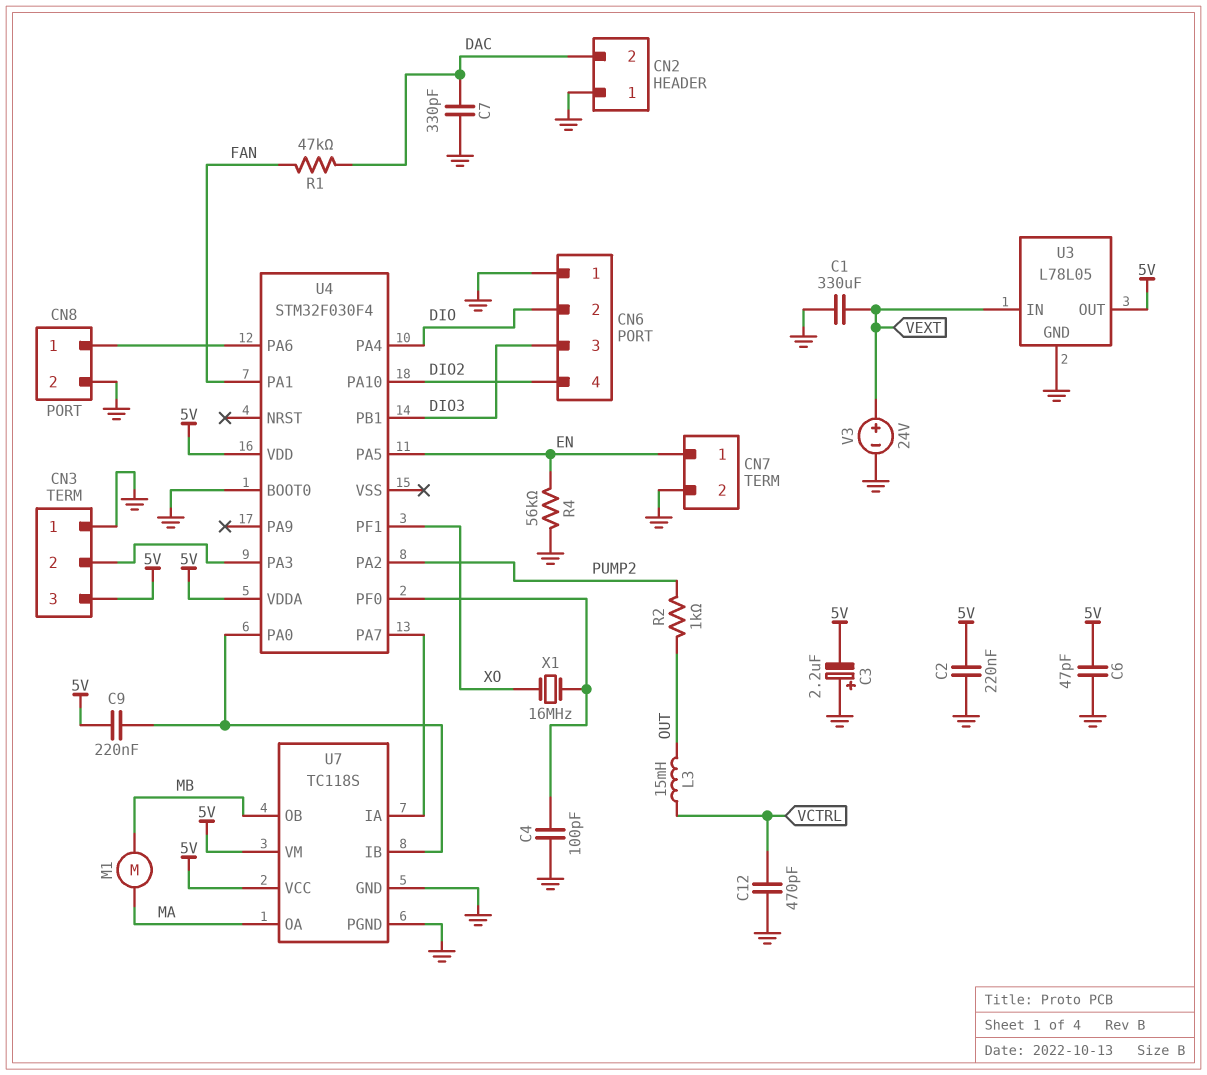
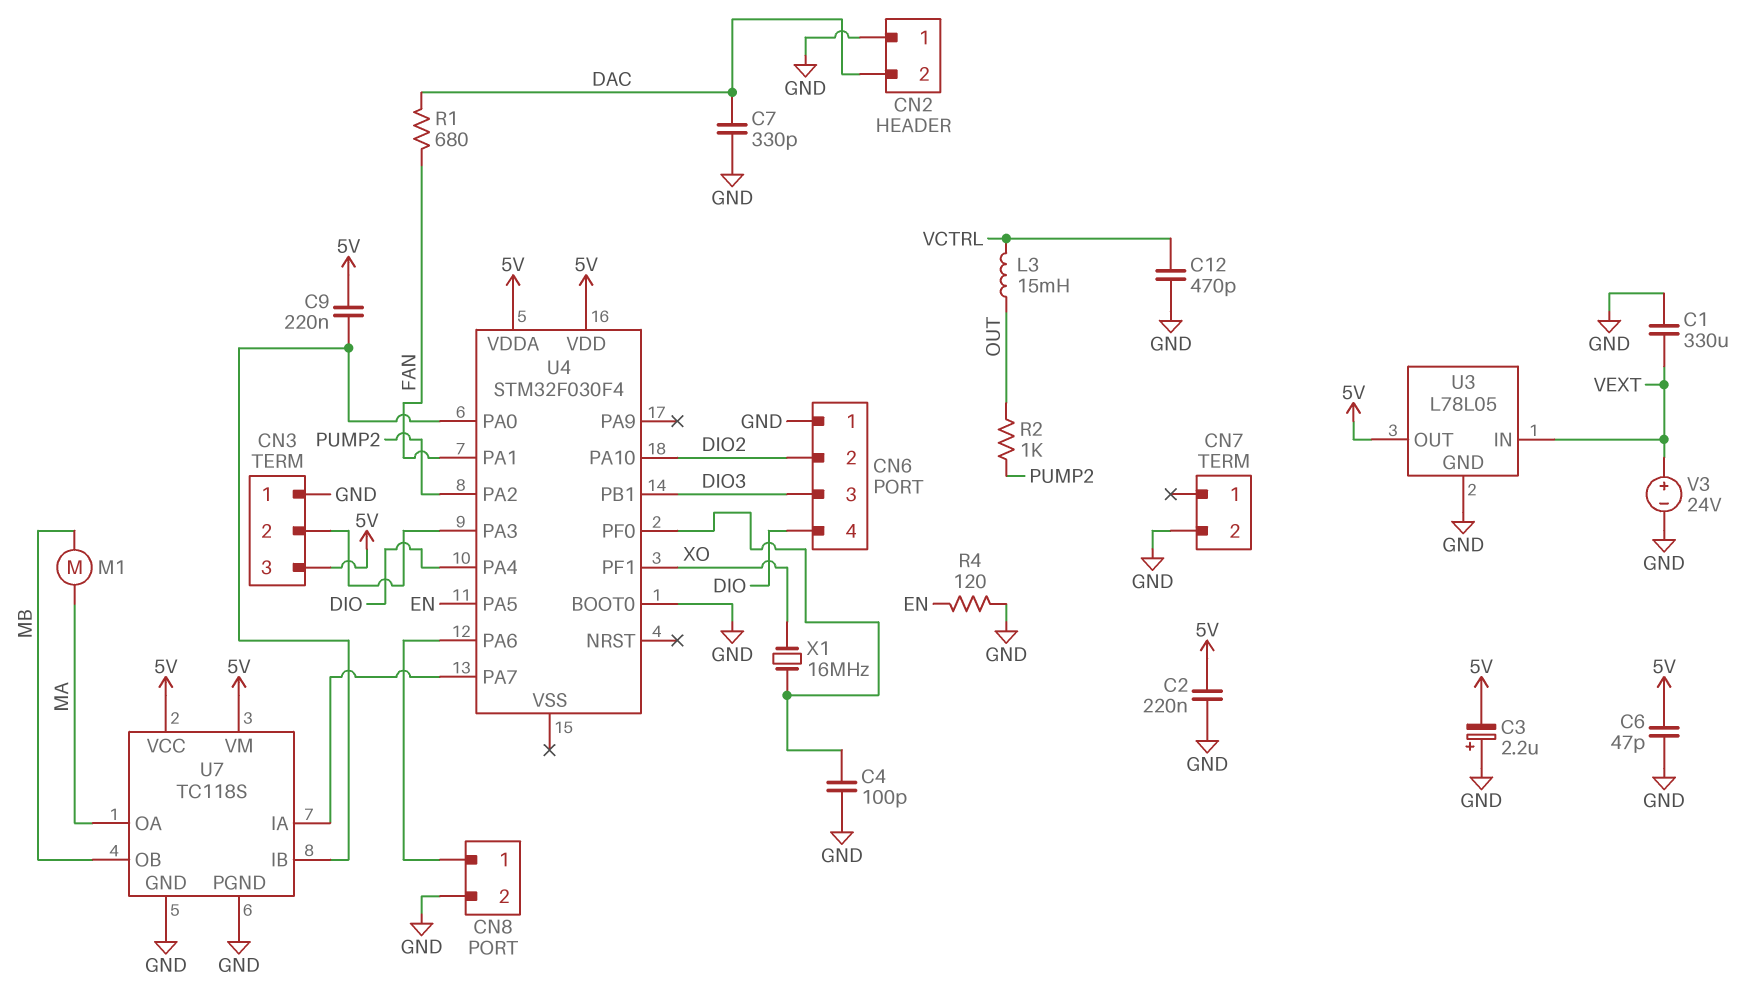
CN6 pin 2: DIO -> DIO2
CN6 pin 4: DIO2 -> DIO
CN7 pin 1: EN -> none
R1: 47k (DAC, FAN) -> 680 (DAC, FAN)
R4: 56k (EN, GND) -> 120 (EN, GND)

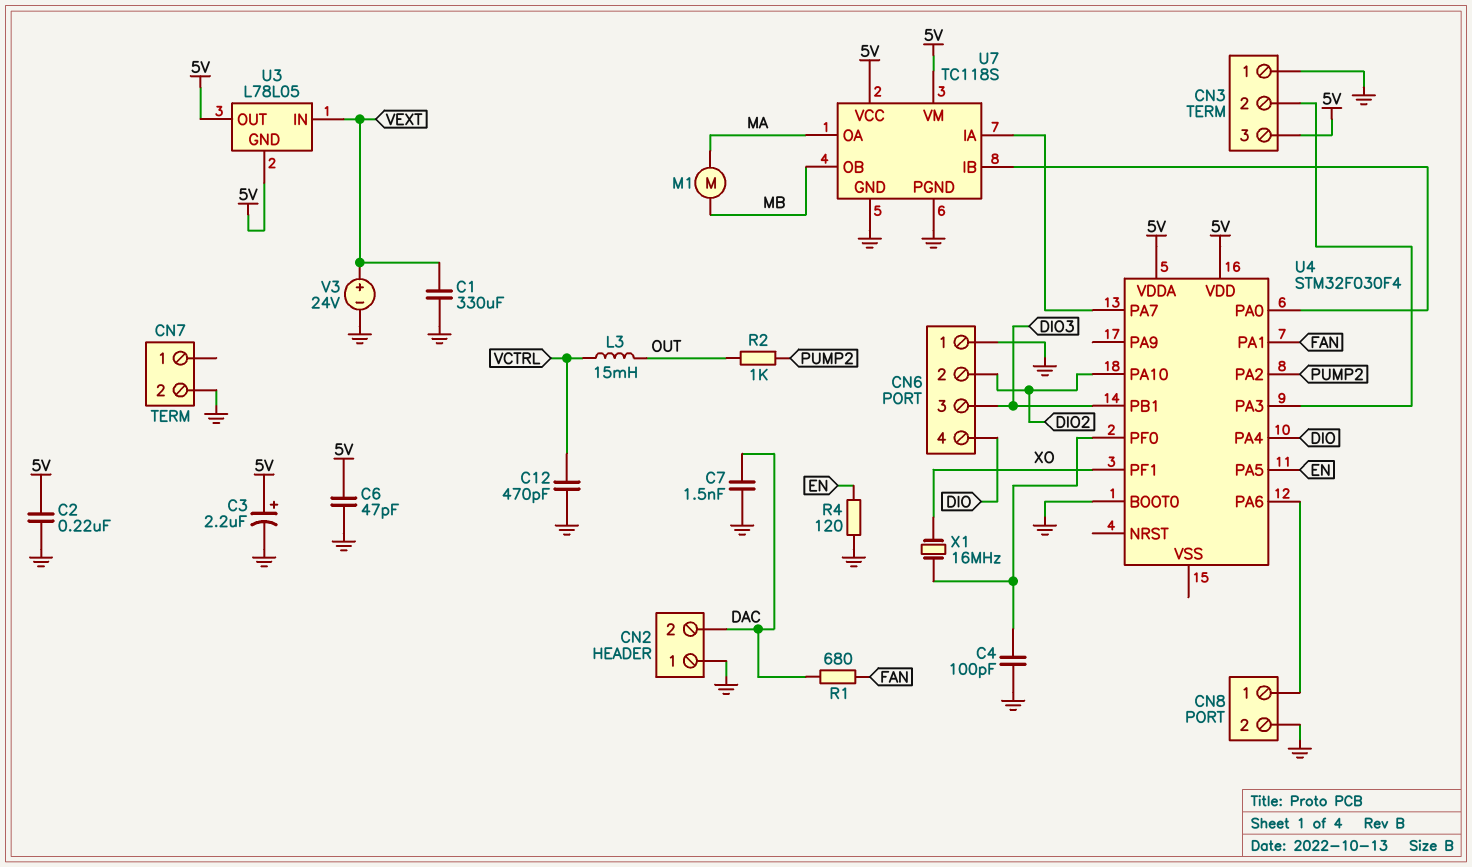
C3: 2.2uF (plus GND, minus 5V) -> 2.2uF (plus 5V, minus GND)
C7: 330pF (DAC, GND) -> 1.5nF (DAC, GND)
C9: 220nF (5V, U4/PA0) -> none
U3 pin GND: GND -> 5V

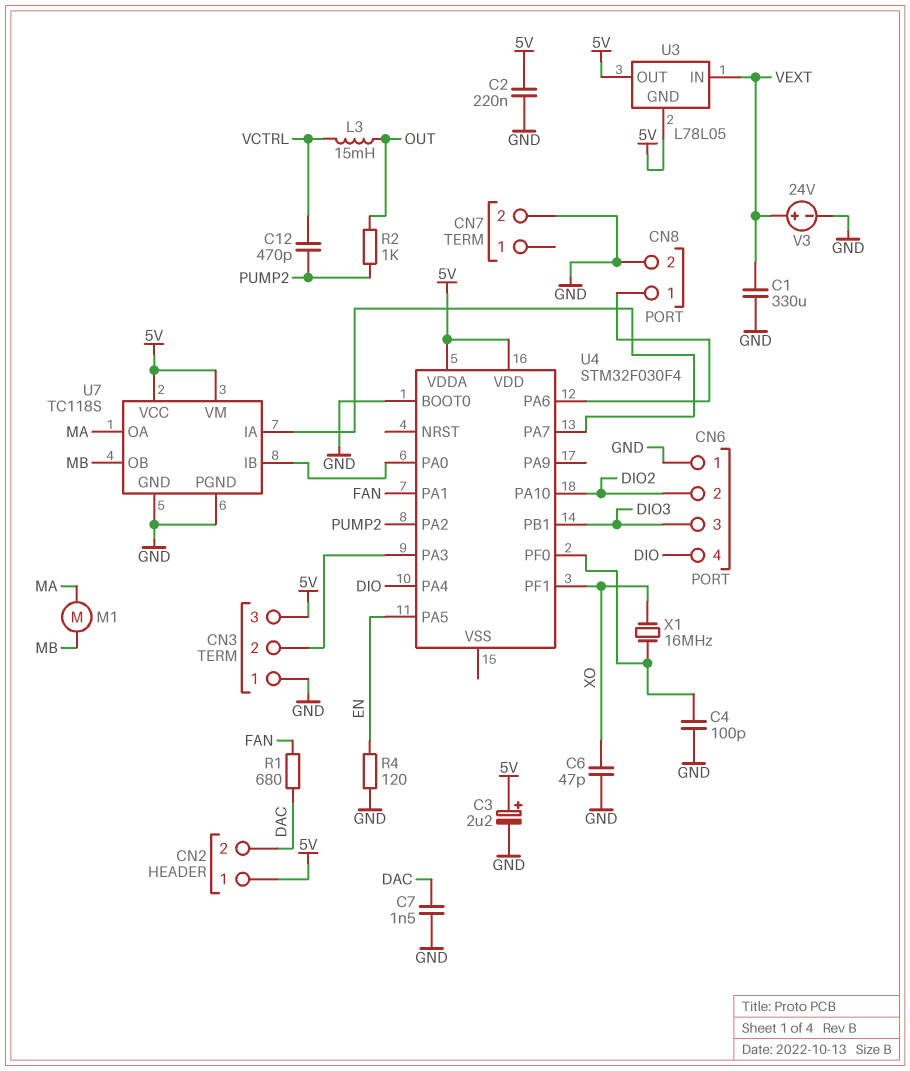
C6: 47pF (5V, GND) -> 47pF (GND, XO)
C12: 470pF (GND, VCTRL) -> 470pF (PUMP2, VCTRL)
CN2 pin 1: GND -> 5V

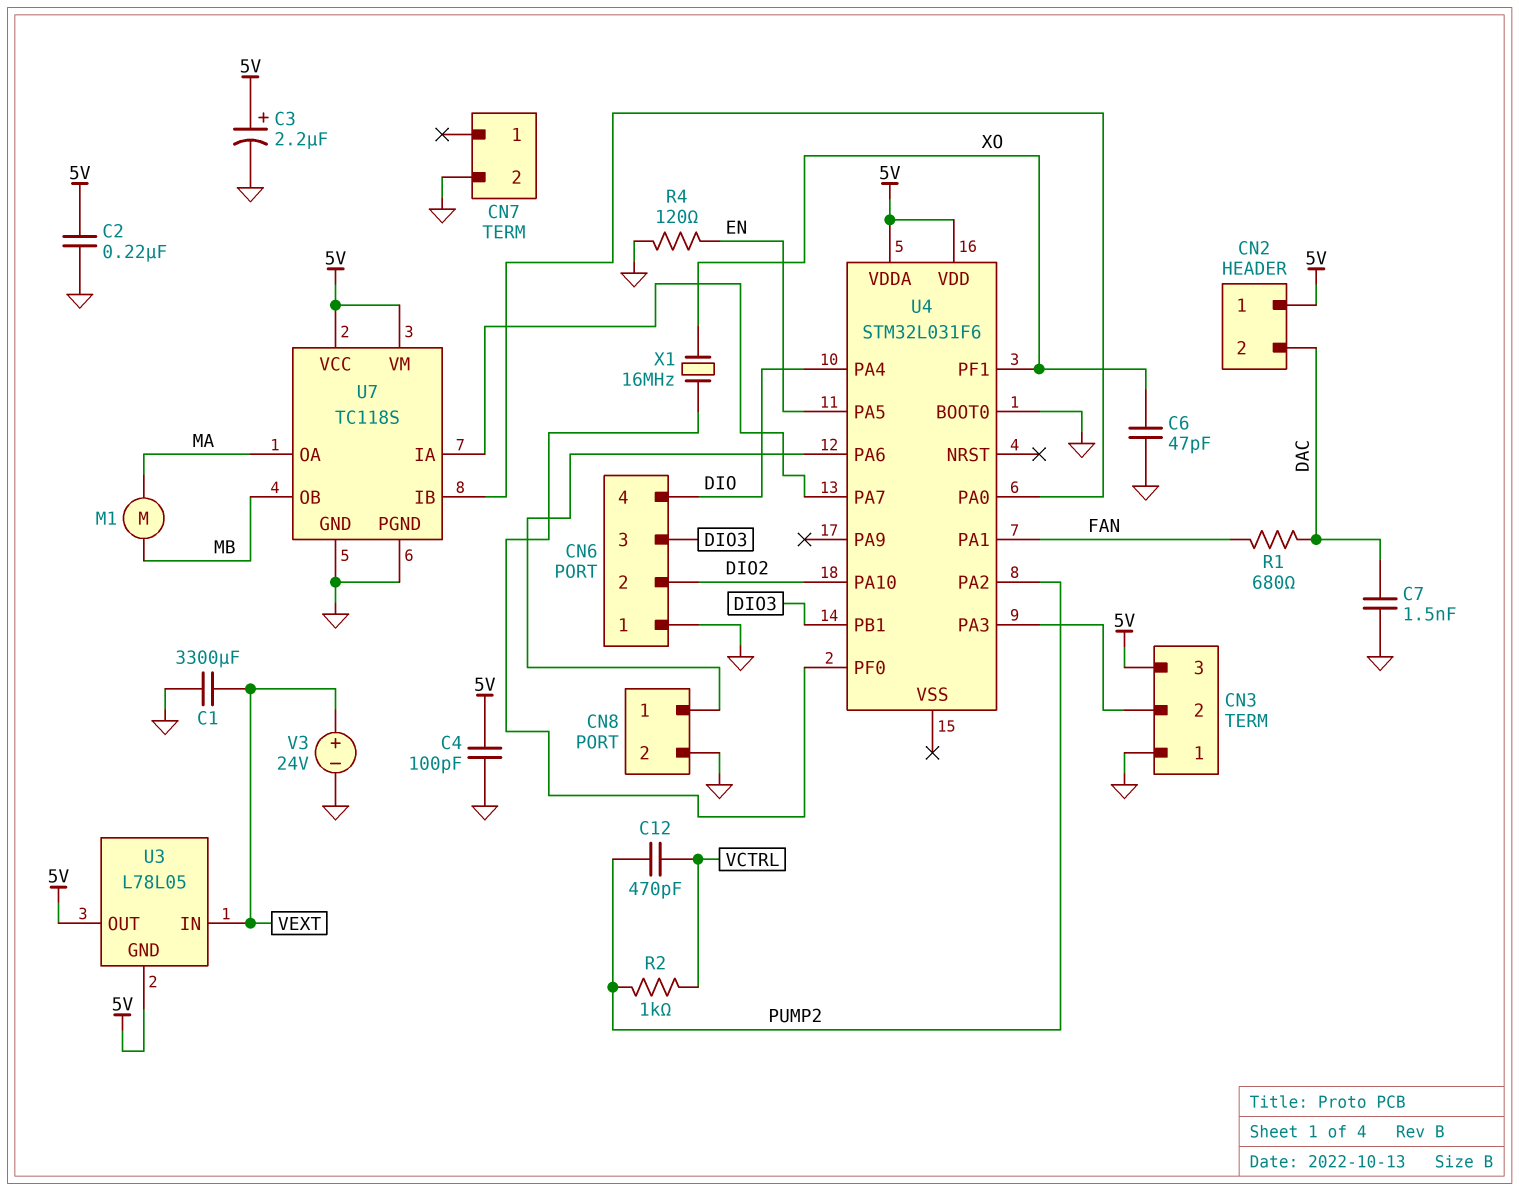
C1: 330uF (GND, VEXT) -> 3300uF (GND, VEXT)
C4: 100pF (GND, U4/PF0) -> 100pF (5V, GND)
L3: 15mH (OUT, VCTRL) -> none
R2: 1k (OUT, PUMP2) -> 1k (PUMP2, VCTRL)
U4: STM32F030F4 -> STM32L031F6

